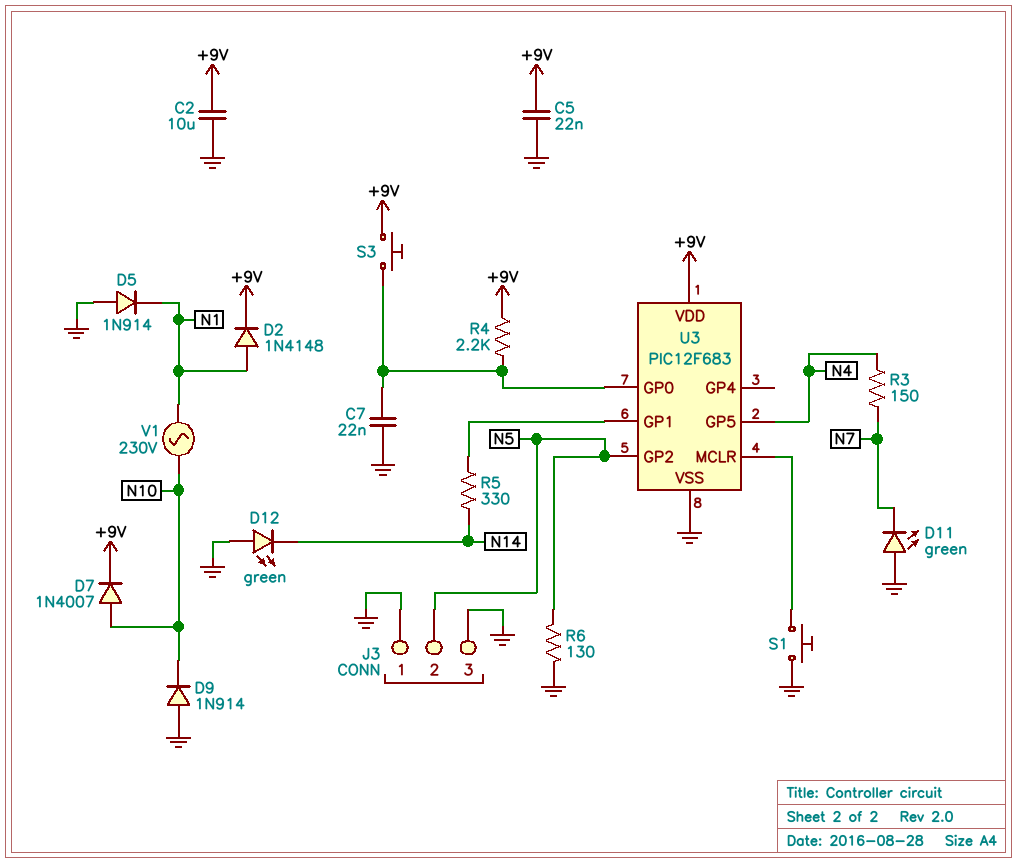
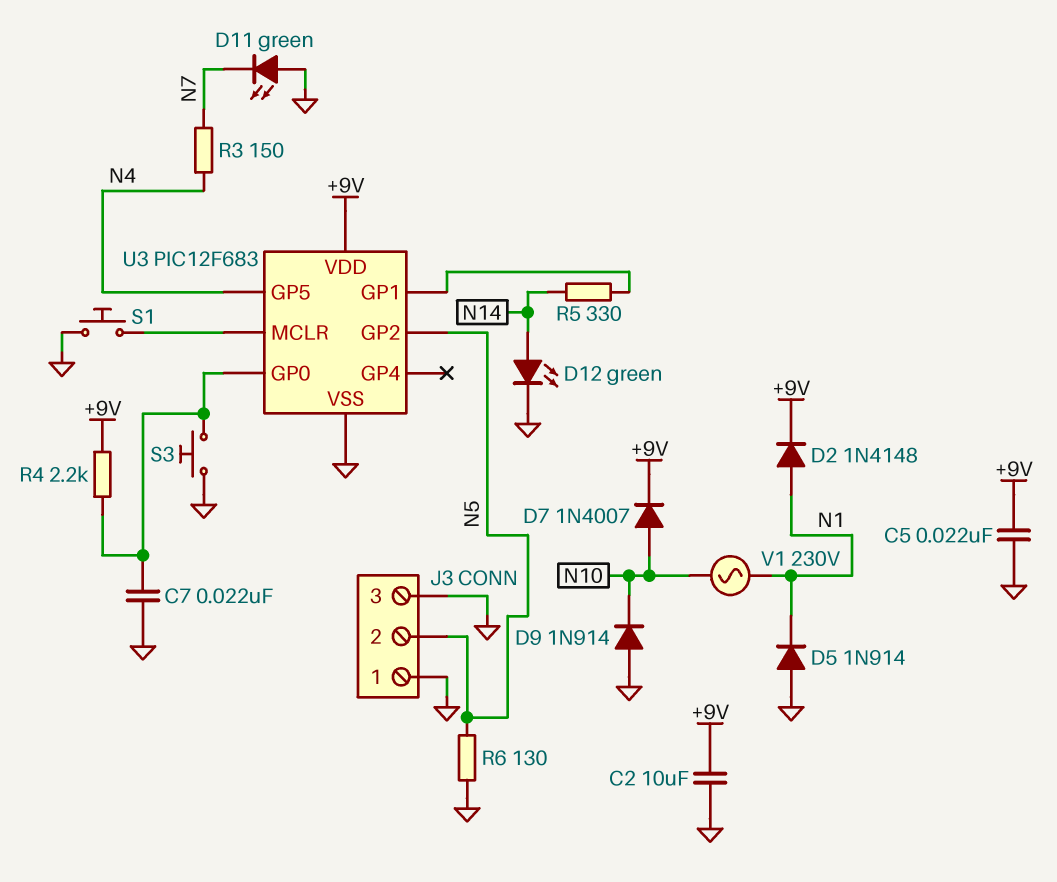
D12: LED green (A GND, K N14) -> LED green (A N14, K GND)
S3: button (+9V, U3/GP0) -> button (GND, U3/GP0)

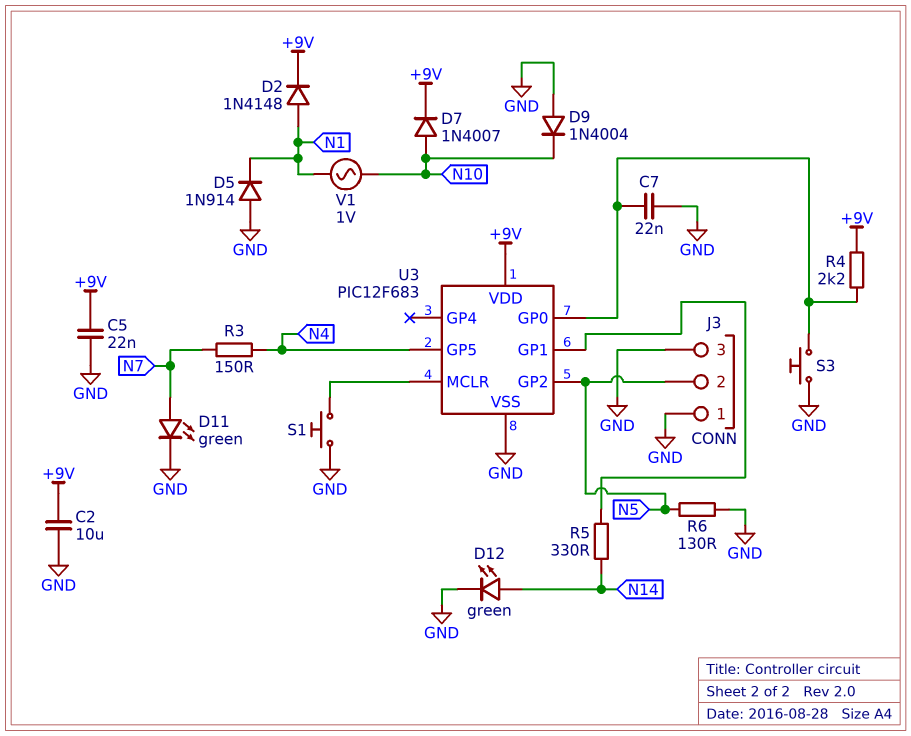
D9: diode 1N914 (A GND, K N10) -> diode 1N4004 (A GND, K N10)
D11: LED green (A GND, K N7) -> LED green (A N7, K GND)
V1: AC 230V (N1, N10) -> AC 1V (N1, N10)

